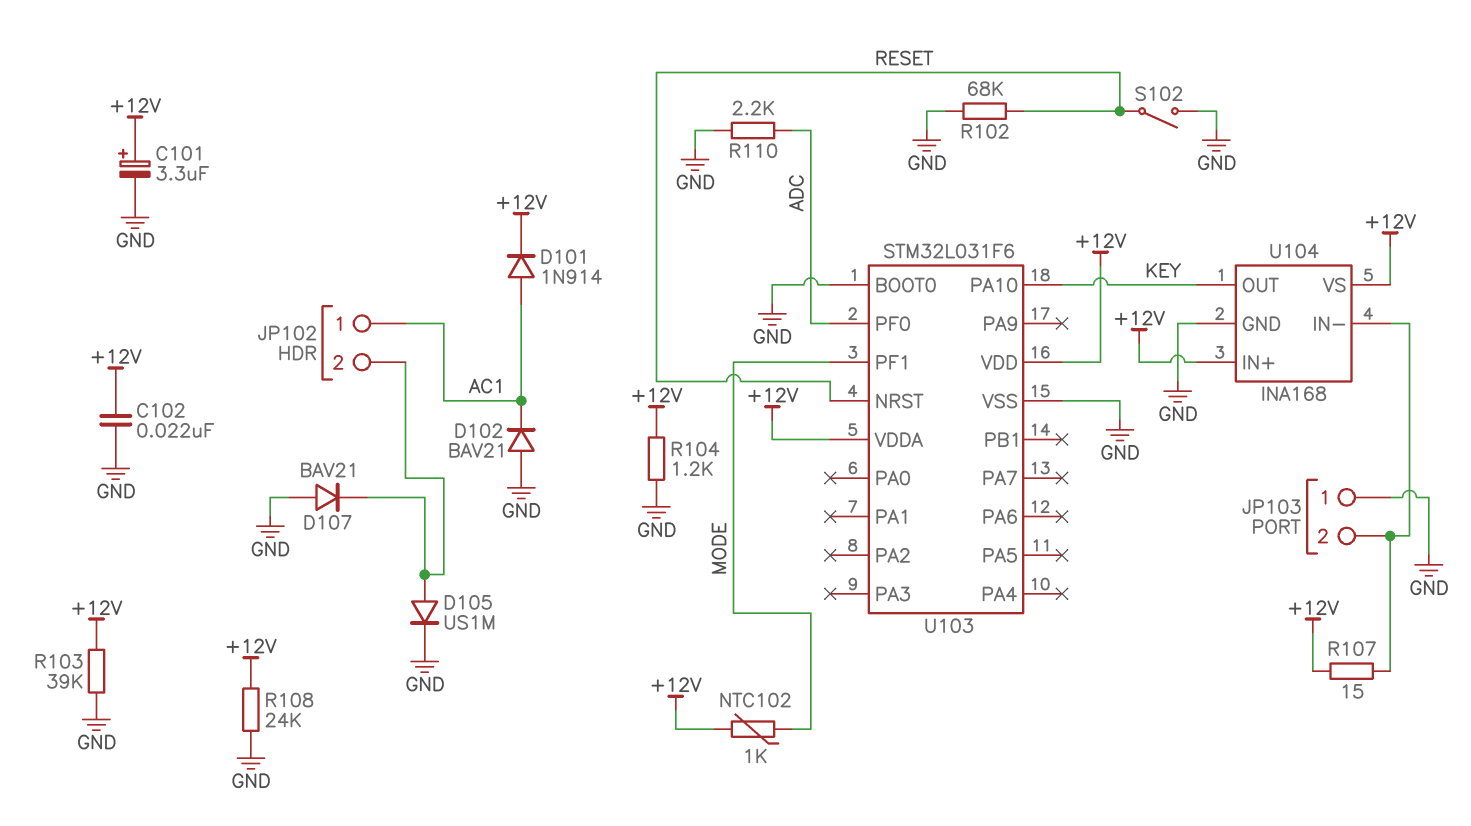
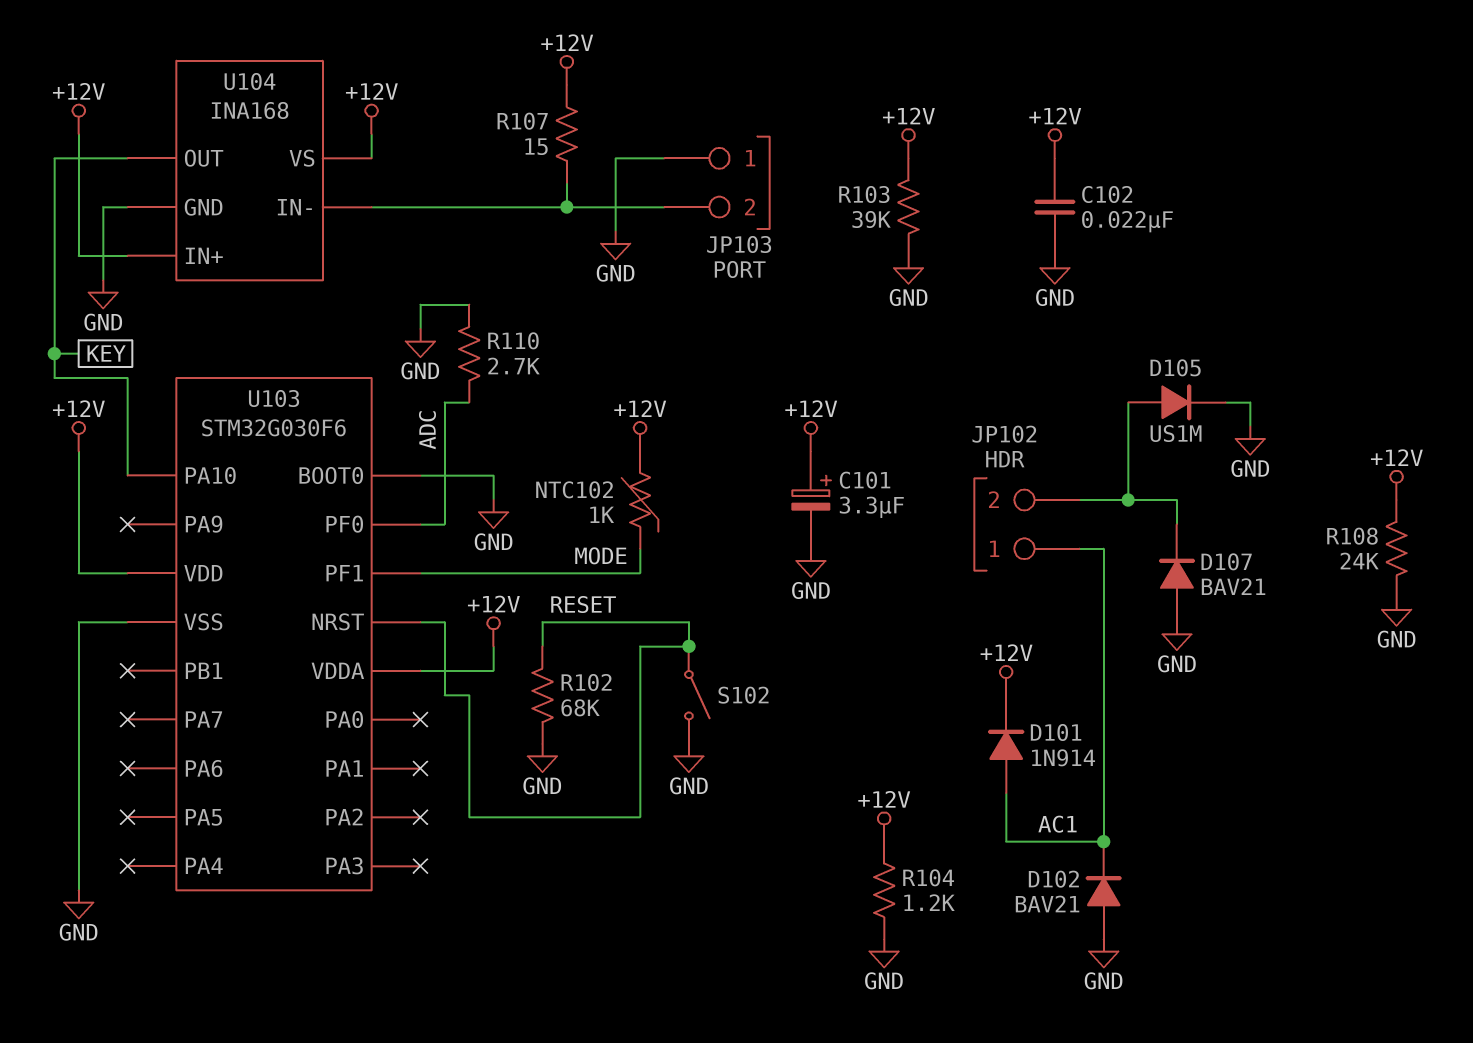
R110: 2.2k (ADC, GND) -> 2.7k (ADC, GND)
U103: STM32L031F6 -> STM32G030F6

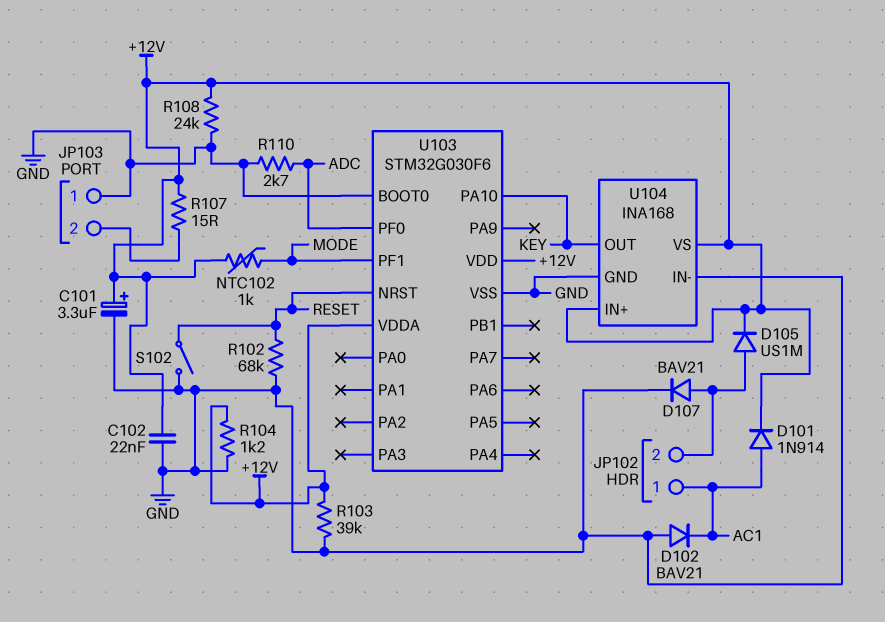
D105: diode US1M (A JP102/2, K GND) -> diode US1M (A JP102/2, K +12V)
D107: diode BAV21 (A GND, K JP102/2) -> diode BAV21 (A JP102/2, K GND)
U104 pin IN-: JP103/2 -> GND

